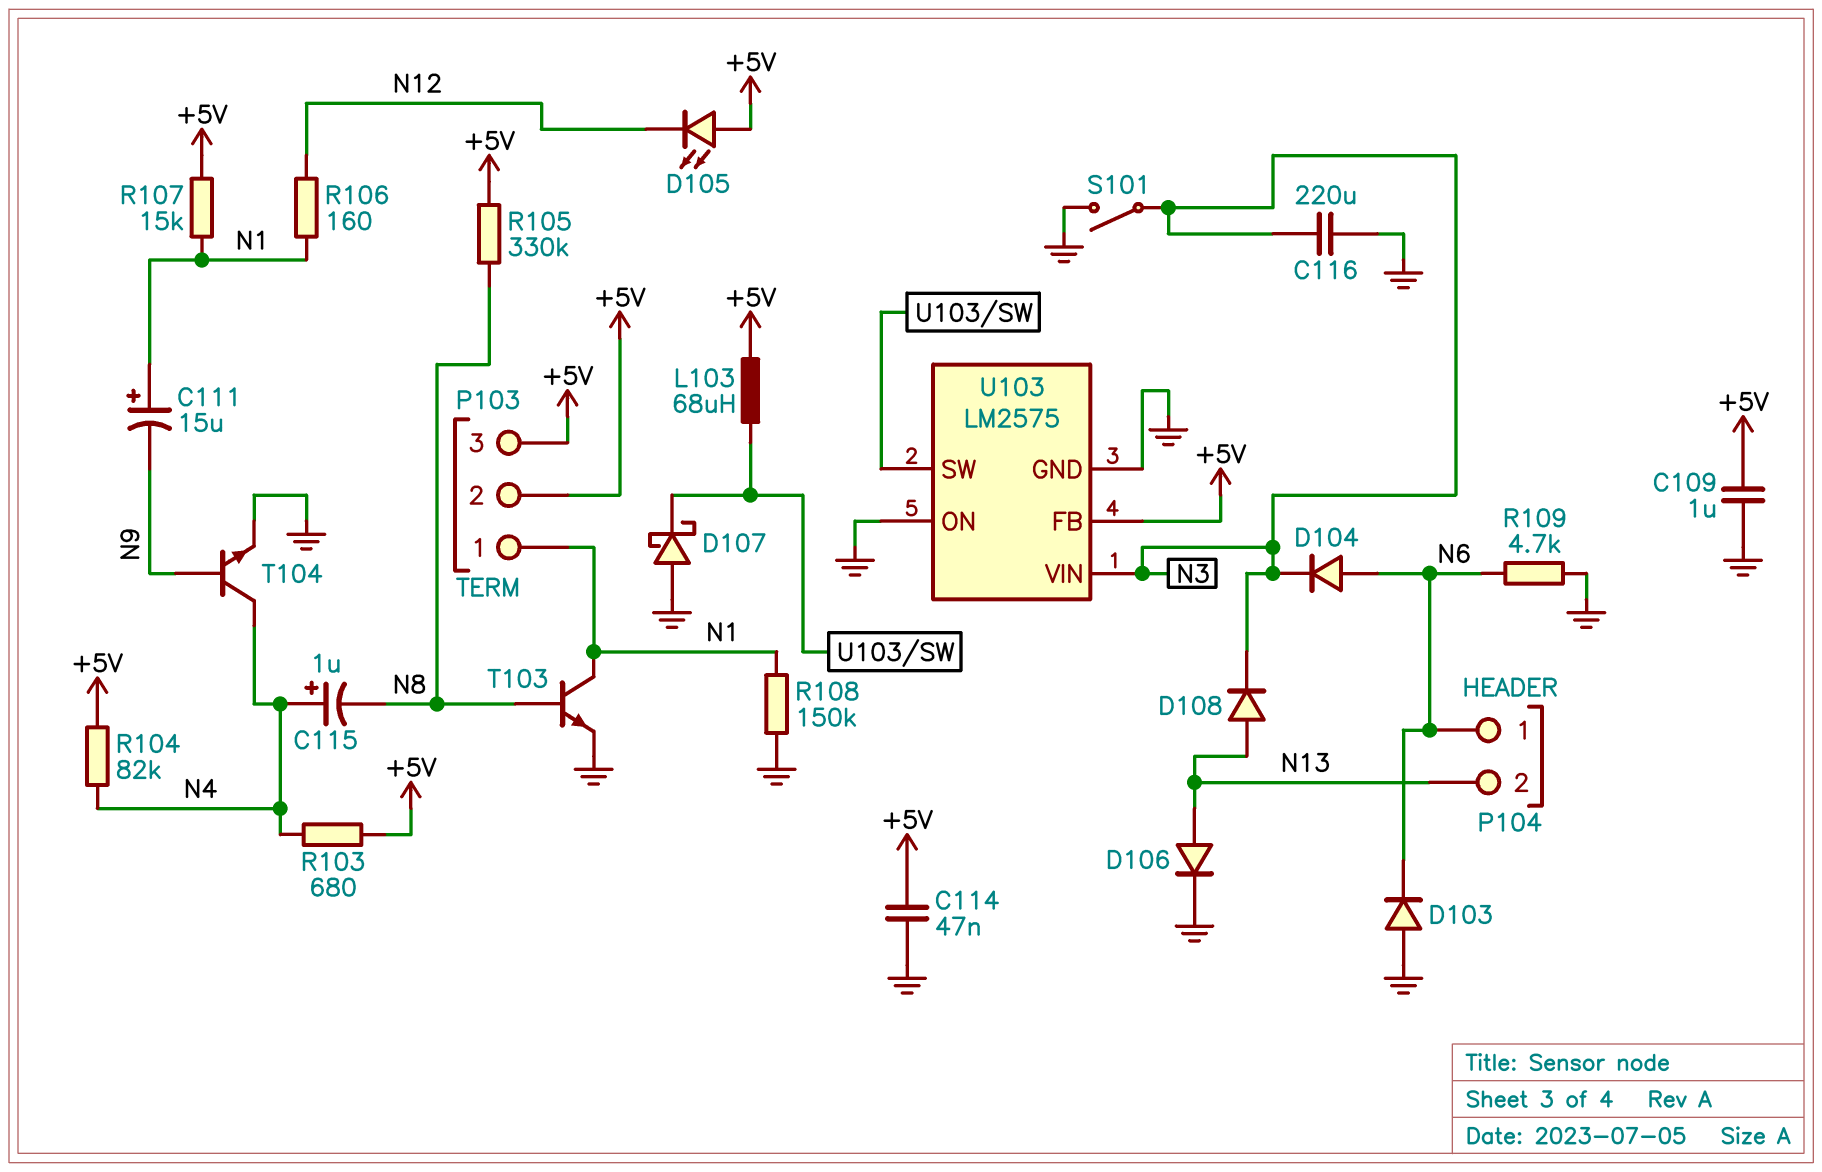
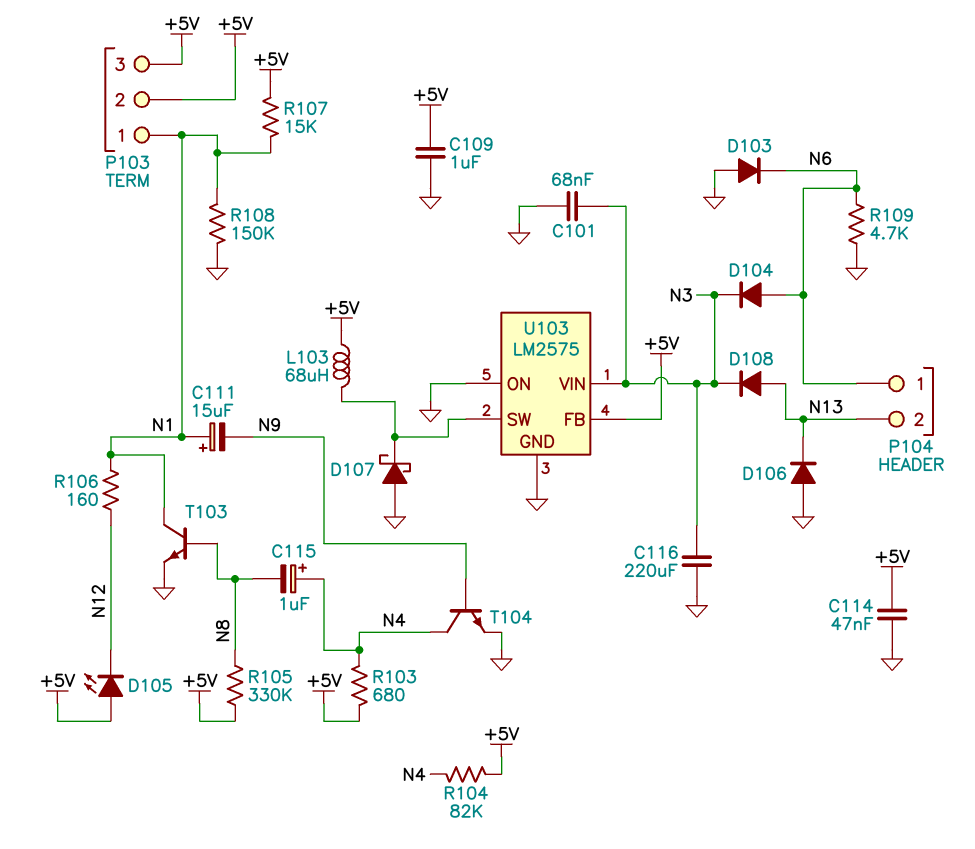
C101: none -> 68nF (GND, N3)
D106: diode (A N13, K GND) -> diode (A GND, K N13)
S101: switch (GND, N3) -> none

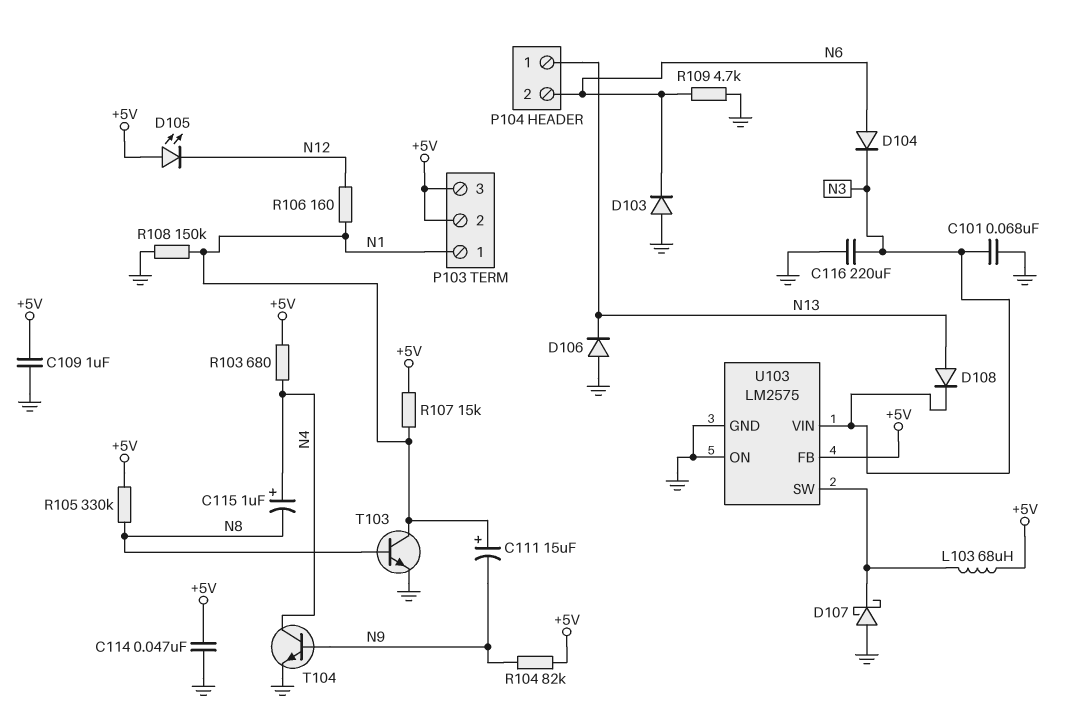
P104 pin 1: N6 -> N13
P104 pin 2: N13 -> N6
R104: 82k (+5V, N4) -> 82k (+5V, N9)

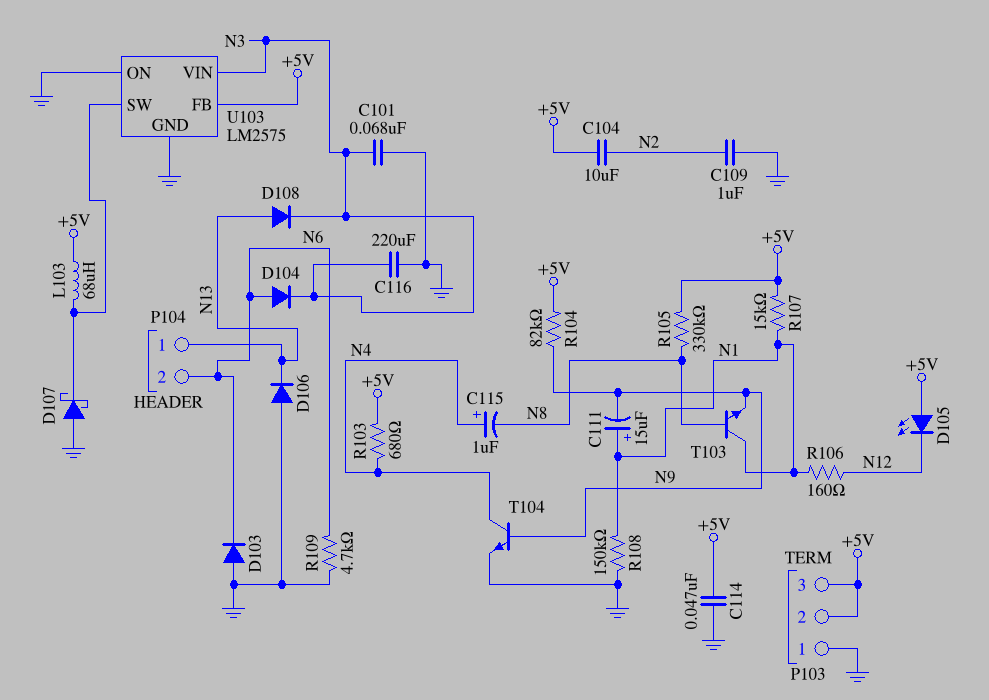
C104: none -> 10uF (+5V, N2)
C109: 1uF (+5V, GND) -> 1uF (GND, N2)
P103 pin 1: N1 -> GND
T103: NPN (B N8, C N1, E GND) -> NPN (B N8, C N1, E N9)

